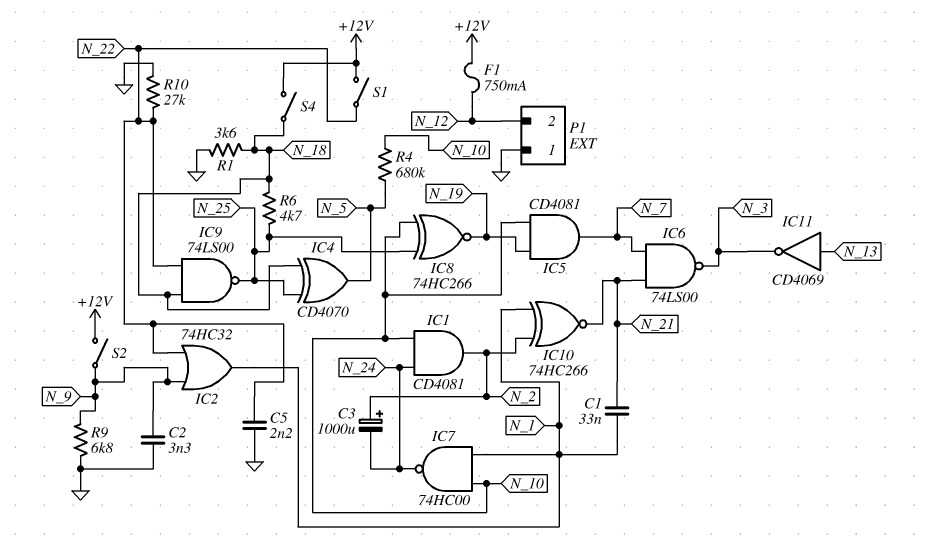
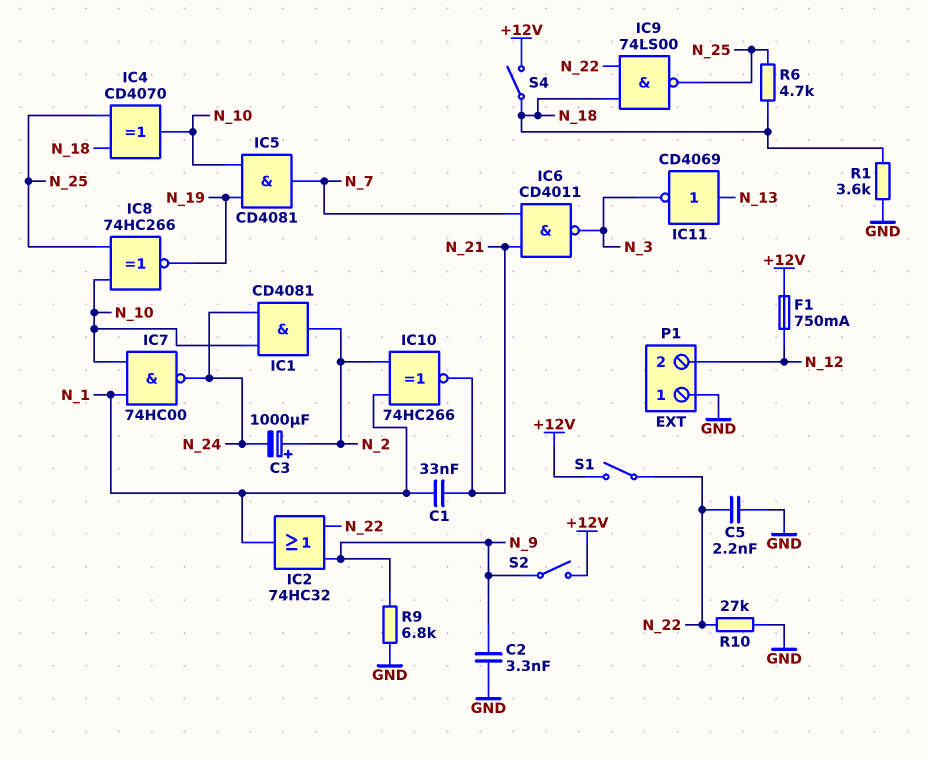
IC4: XOR CD4070 (in N_18, in N_25, out N_5) -> XOR CD4070 (in N_18, in N_25, out N_10)
IC6: NAND 74LS00 (in N_7, in N_21, out N_3) -> NAND CD4011 (in N_7, in N_21, out N_3)
R4: 680k (N_5, N_10) -> none

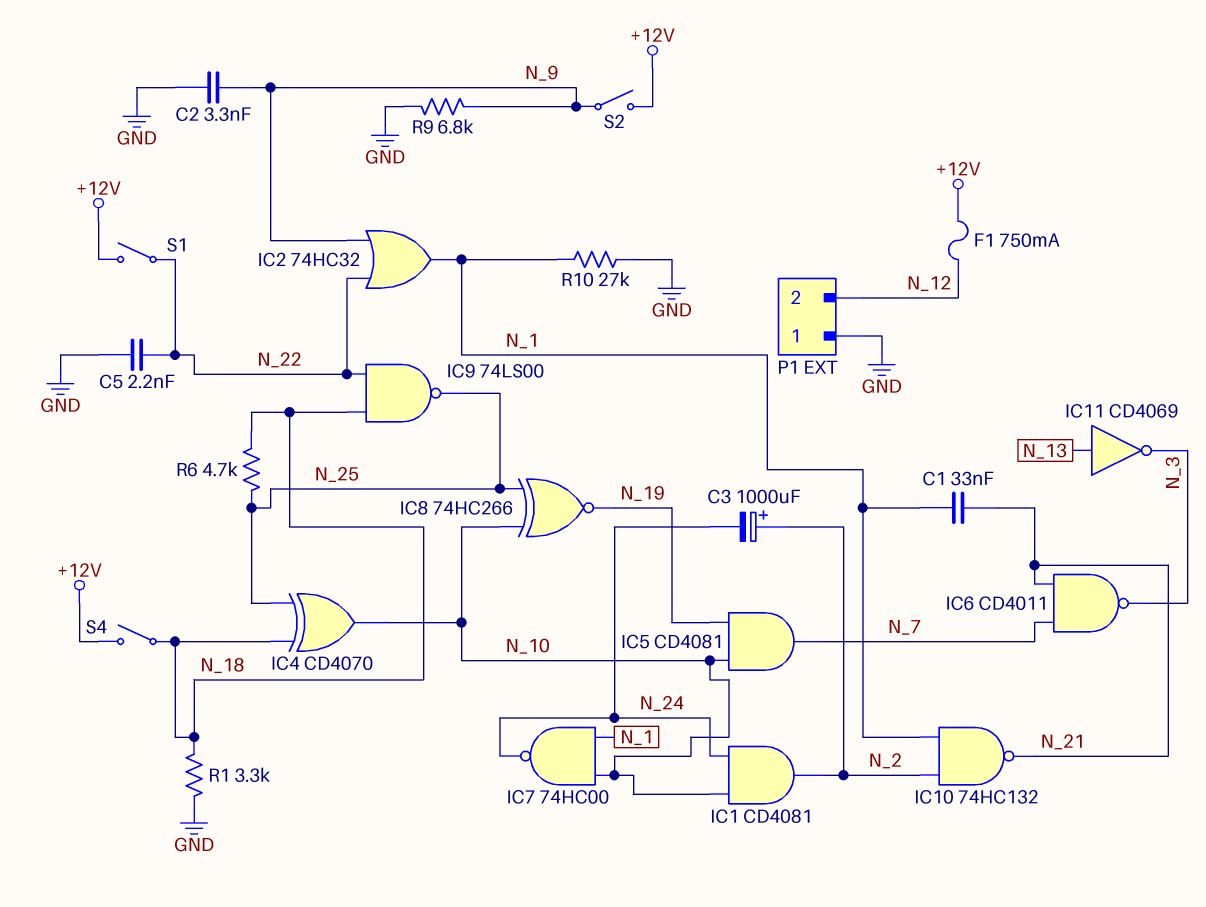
IC10: XNOR 74HC266 (in N_1, in N_2, out N_21) -> NAND 74HC132 (in N_1, in N_2, out N_21)
R1: 3.6k (GND, N_18) -> 3.3k (GND, N_18)
R10: 27k (GND, N_22) -> 27k (GND, N_1)

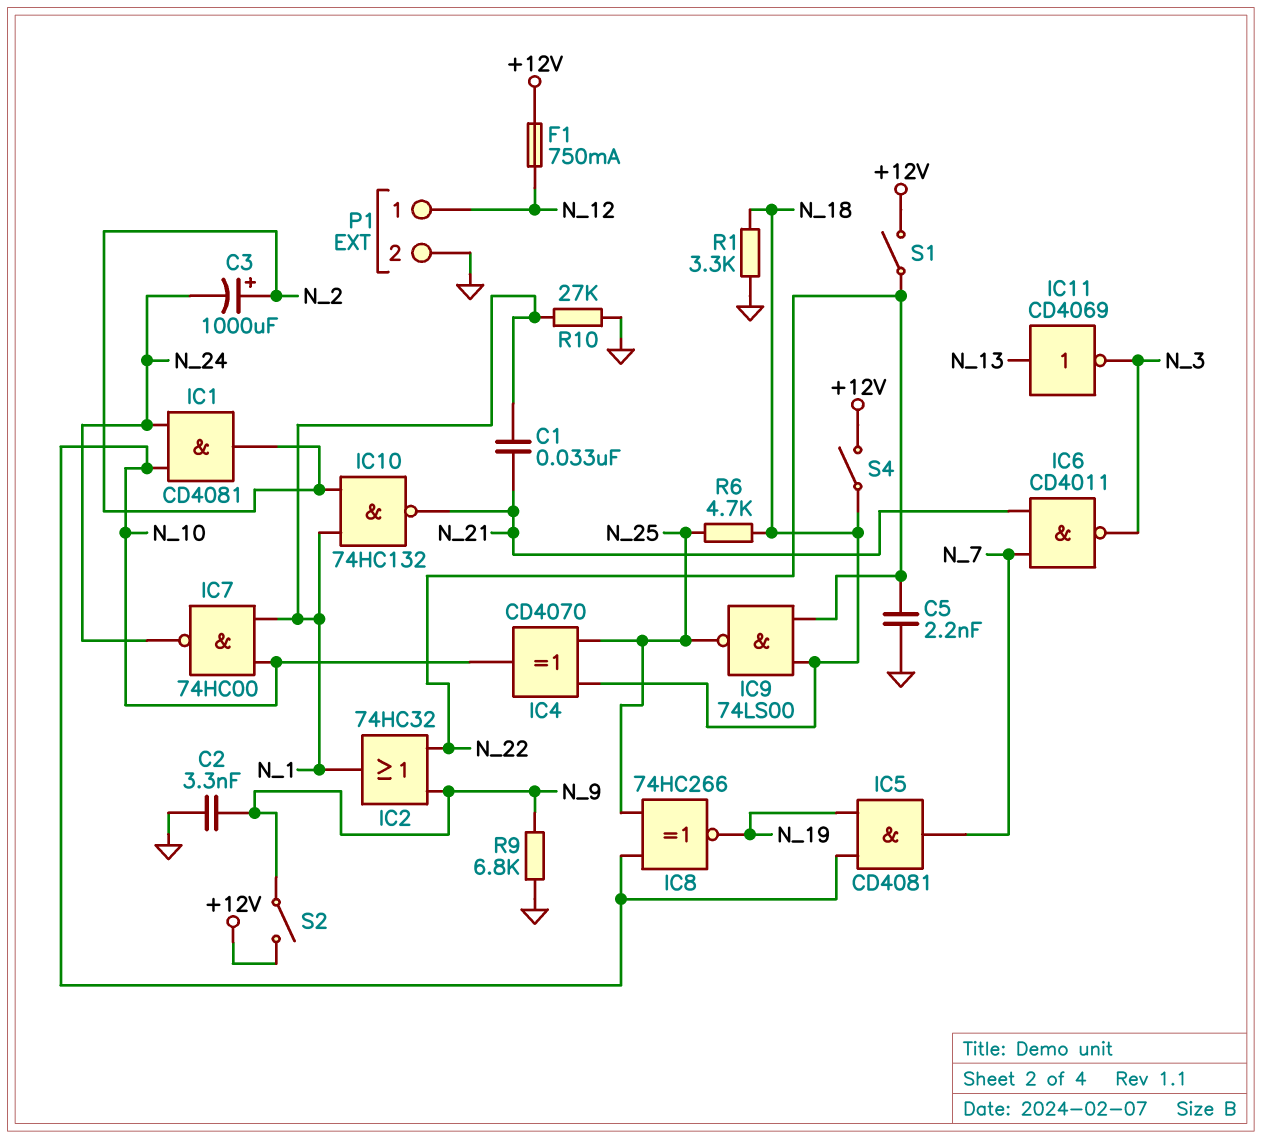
P1 pin 1: GND -> N_12
P1 pin 2: N_12 -> GND

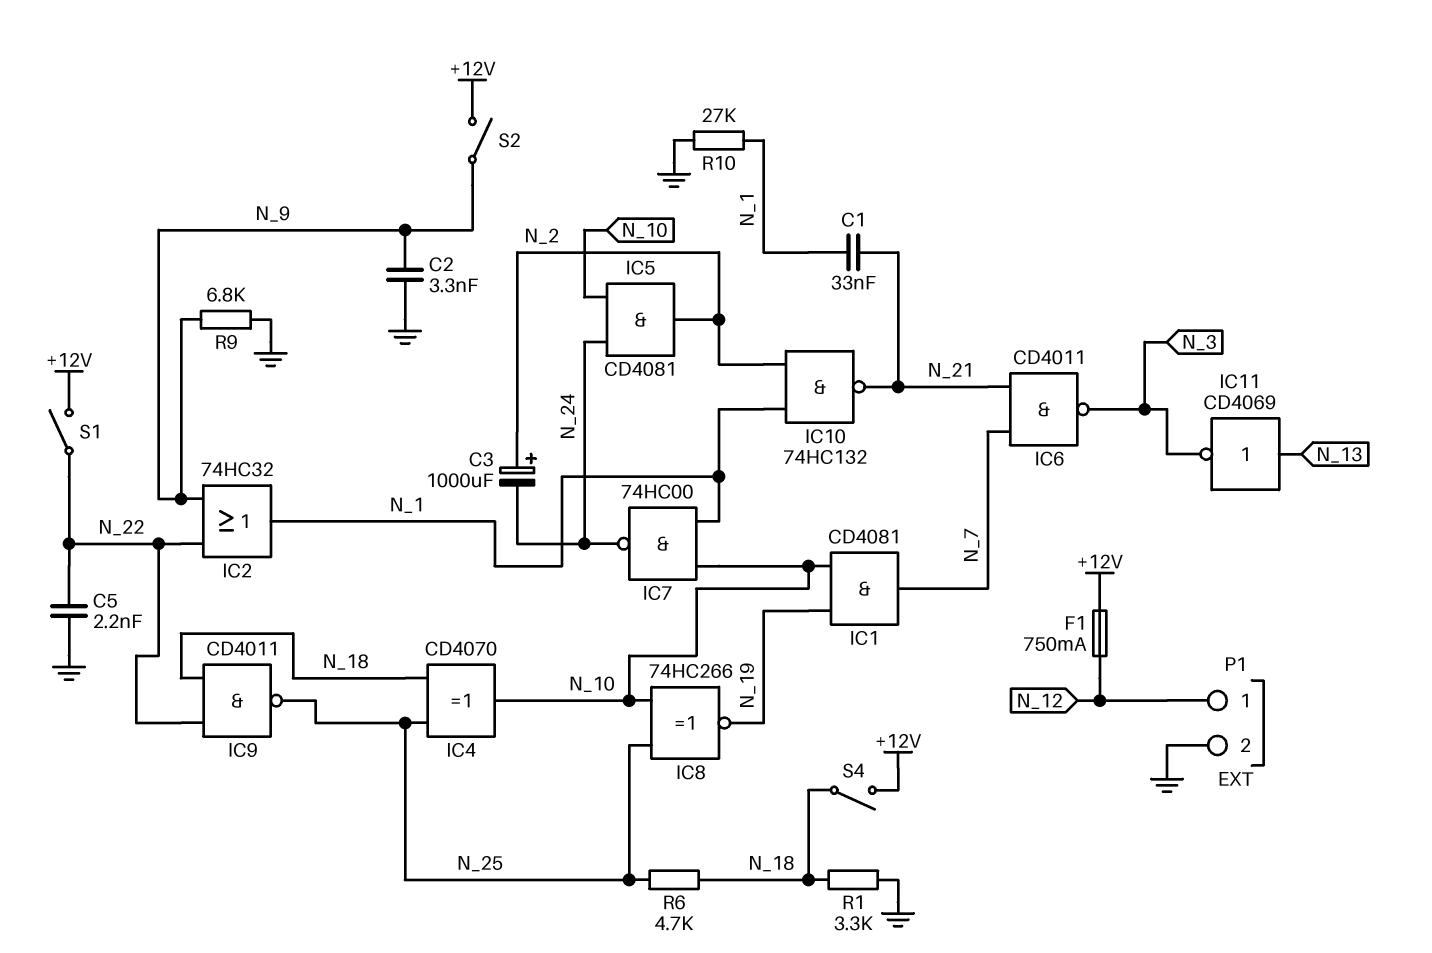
IC1: AND CD4081 (in N_10, in N_24, out N_2) -> AND CD4081 (in N_10, in N_19, out N_7)
IC5: AND CD4081 (in N_10, in N_19, out N_7) -> AND CD4081 (in N_10, in N_24, out N_2)
IC9: NAND 74LS00 (in N_18, in N_22, out N_25) -> NAND CD4011 (in N_18, in N_22, out N_25)

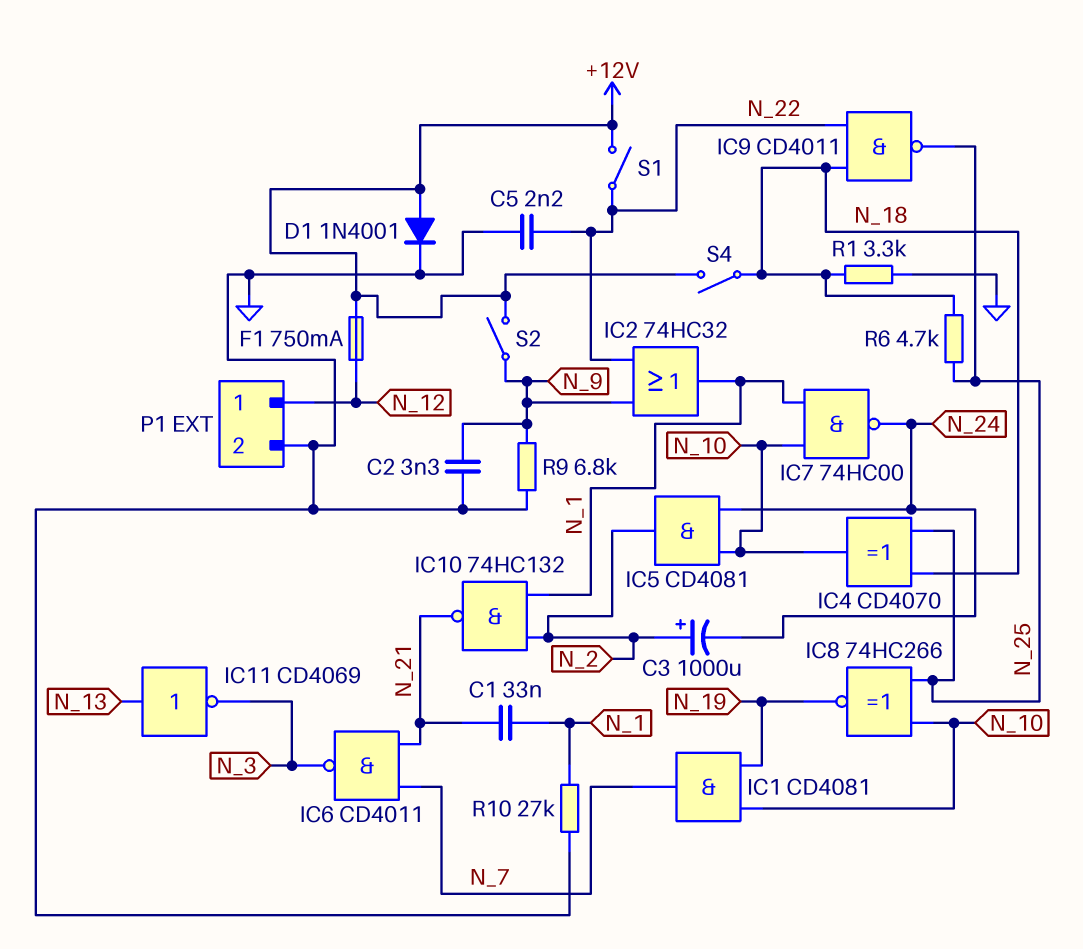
D1: none -> diode 1N4001 (A +12V, K GND)

